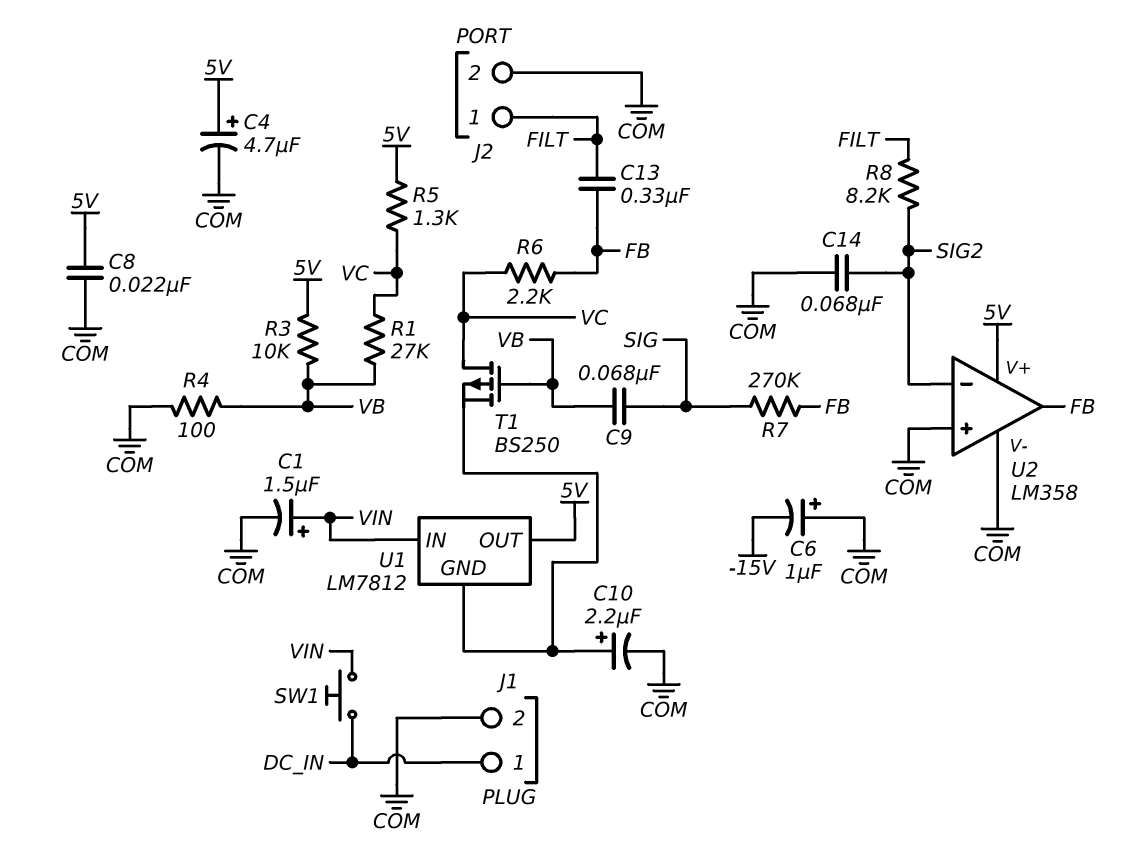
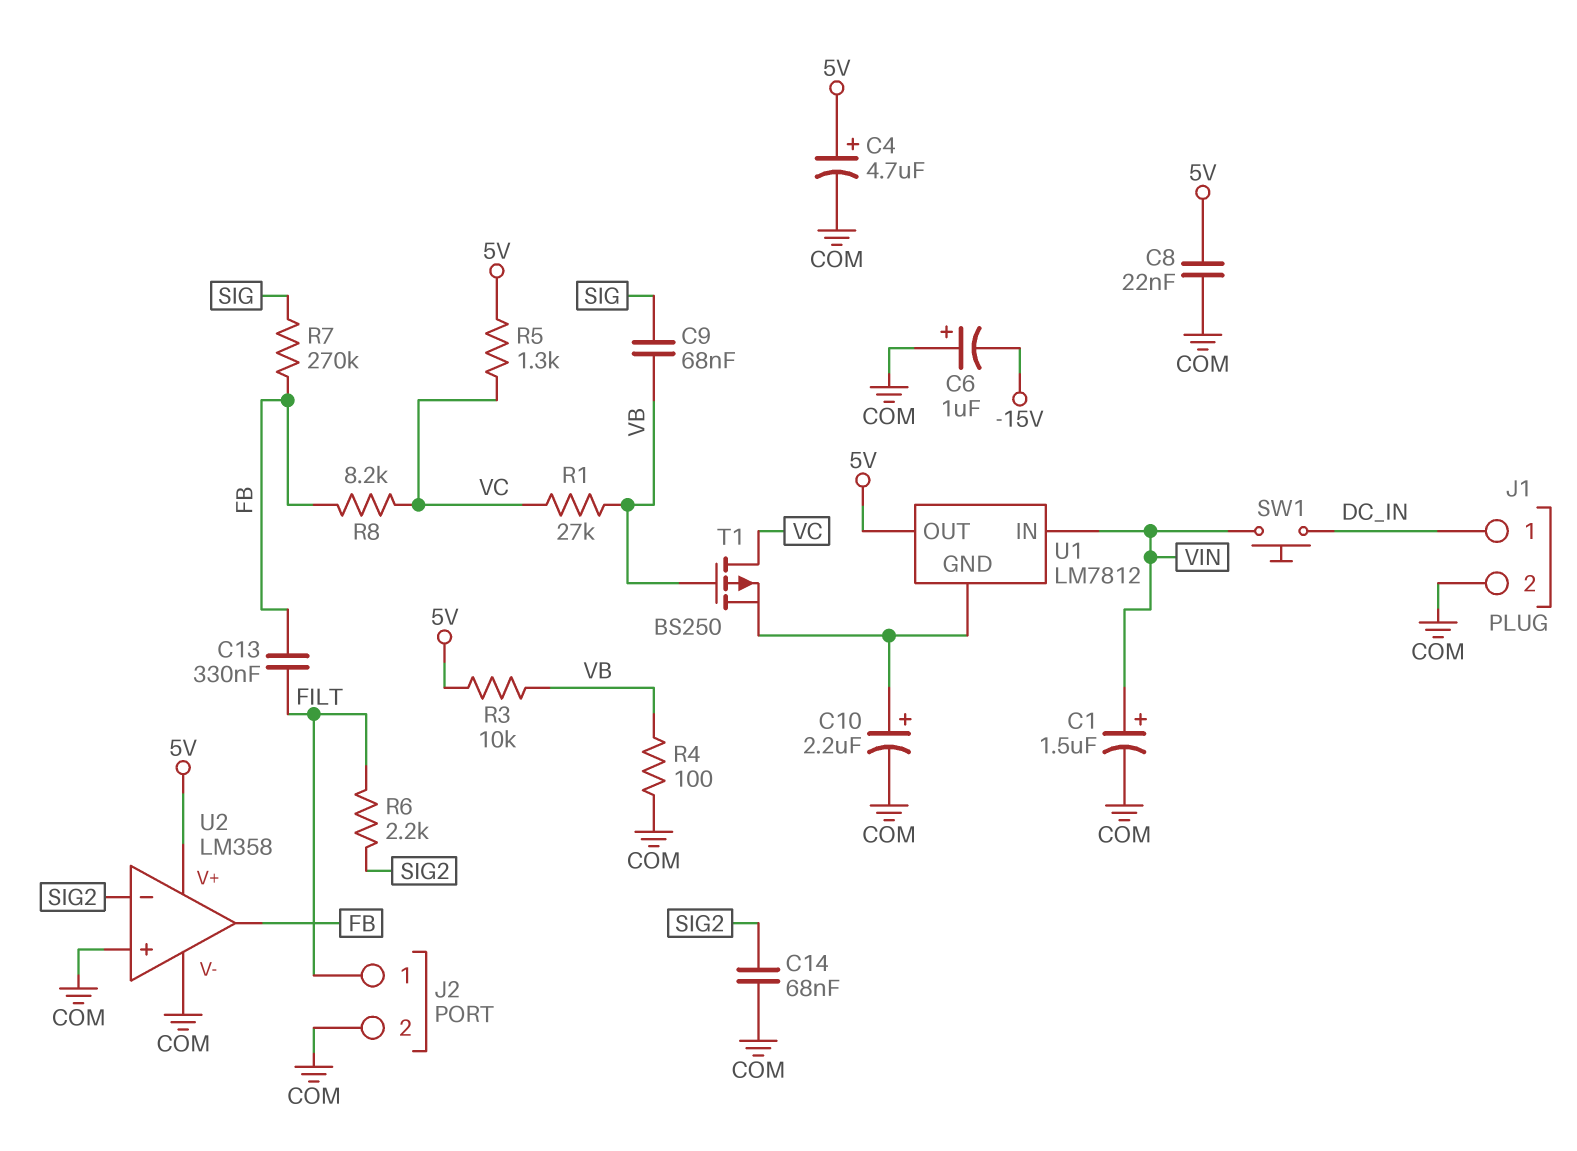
R6: 2.2k (FB, VC) -> 2.2k (FILT, SIG2)
R8: 8.2k (FILT, SIG2) -> 8.2k (FB, VC)

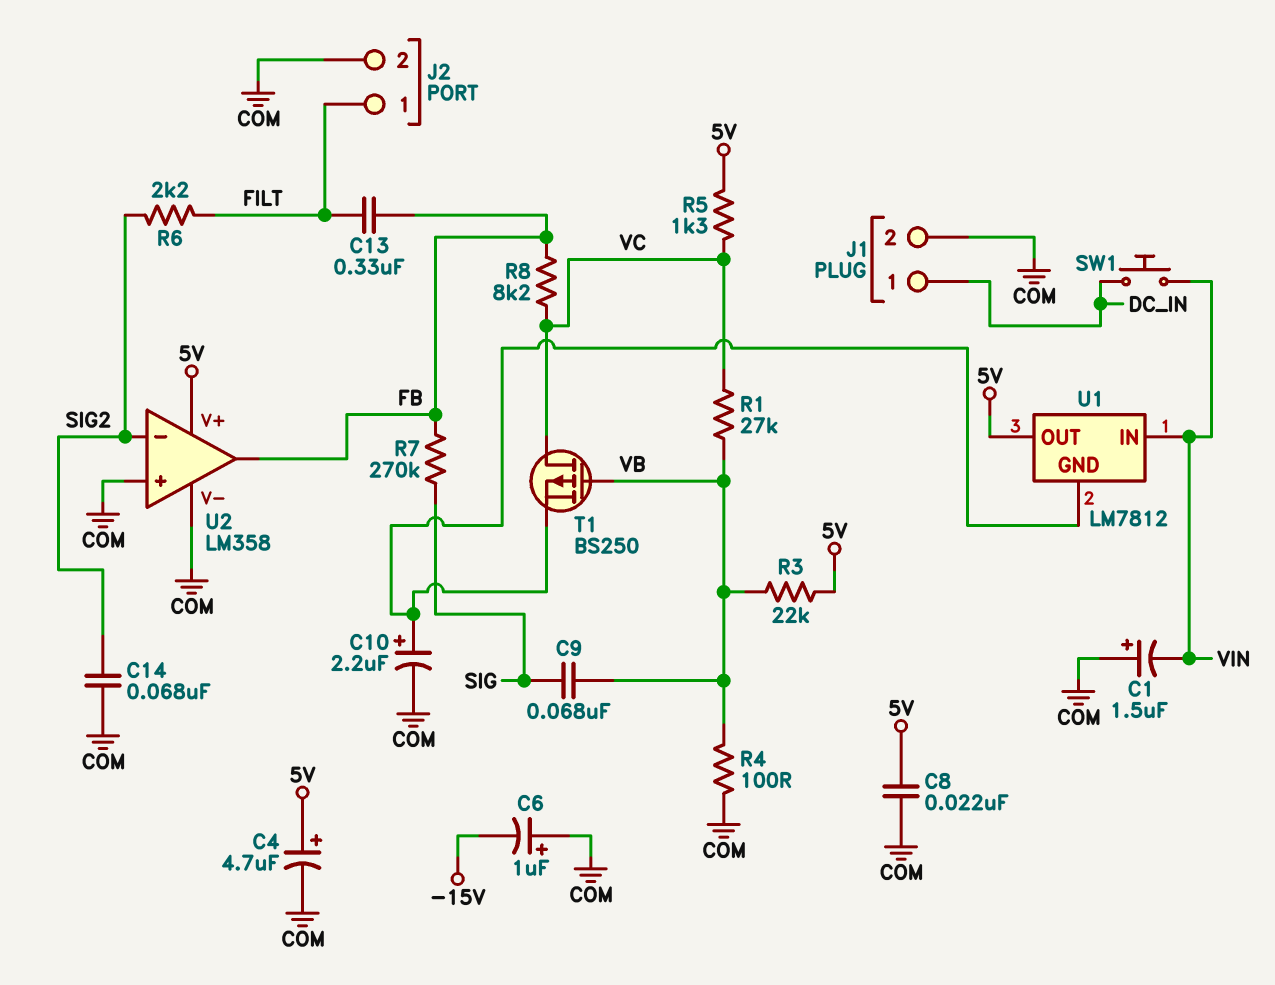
C1: 1.5uF (plus VIN, minus COM) -> 1.5uF (plus COM, minus VIN)
R3: 10k (5V, VB) -> 22k (5V, VB)

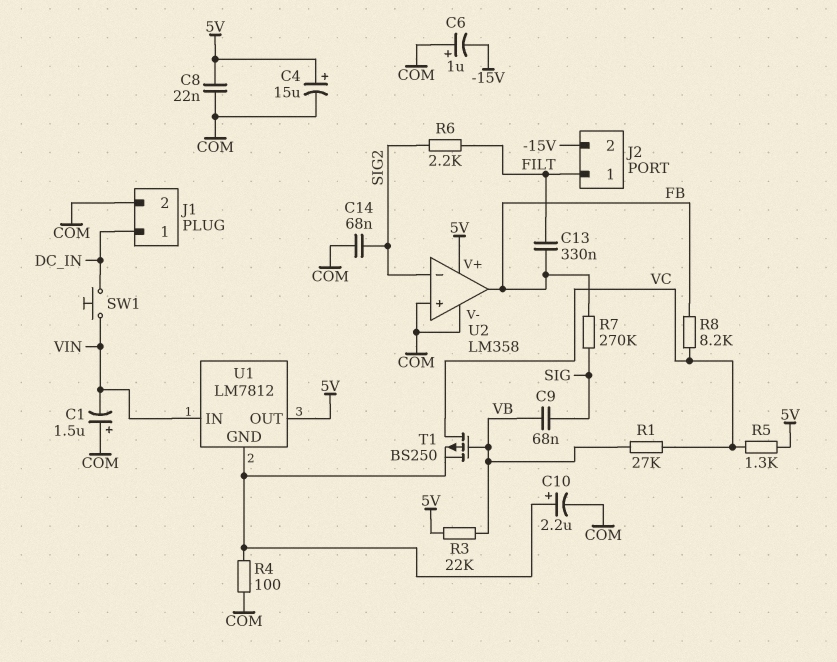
C4: 4.7uF (plus 5V, minus COM) -> 15uF (plus 5V, minus COM)
J2 pin 2: COM -> -15V
R4: 100 (COM, VB) -> 100 (COM, U1/GND)

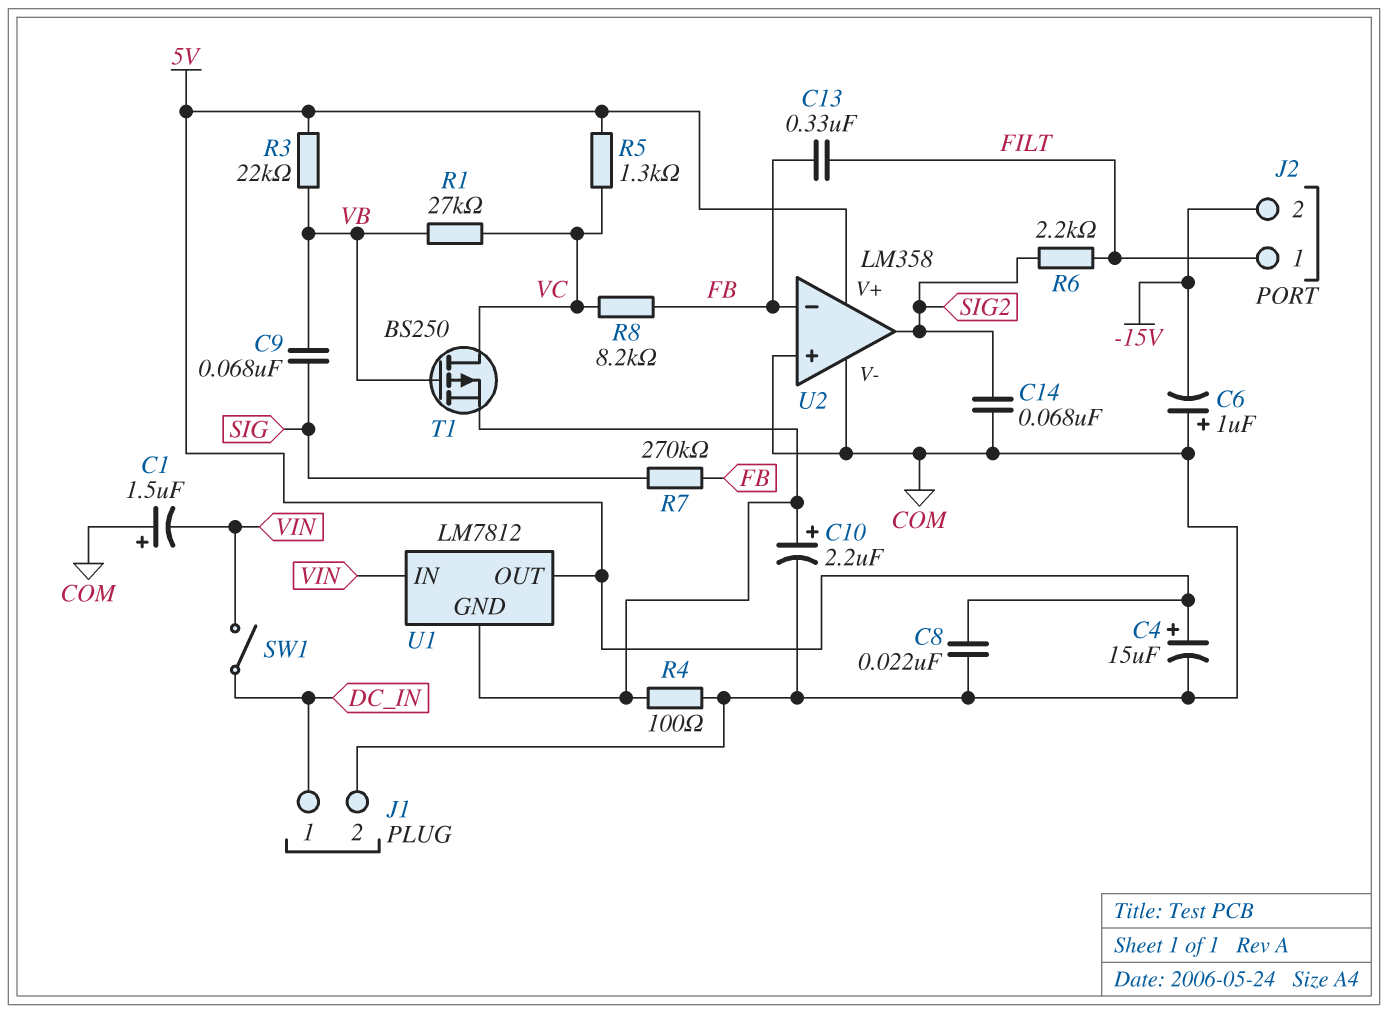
SW1: button (DC_IN, VIN) -> switch (DC_IN, VIN)
U2 pin in-: SIG2 -> FB
U2 pin out: FB -> SIG2

